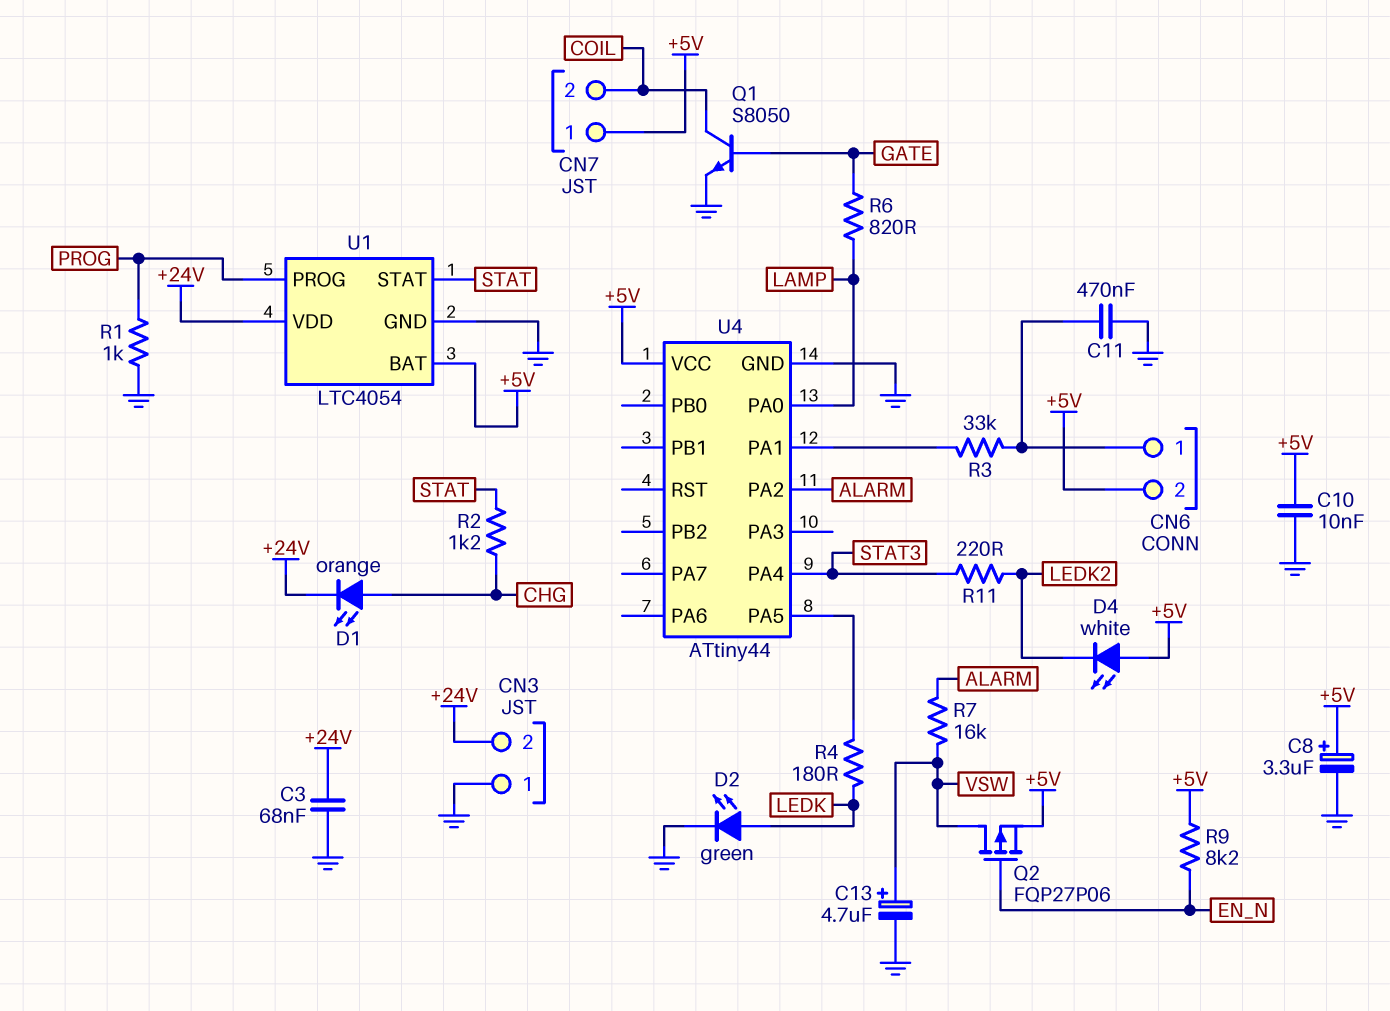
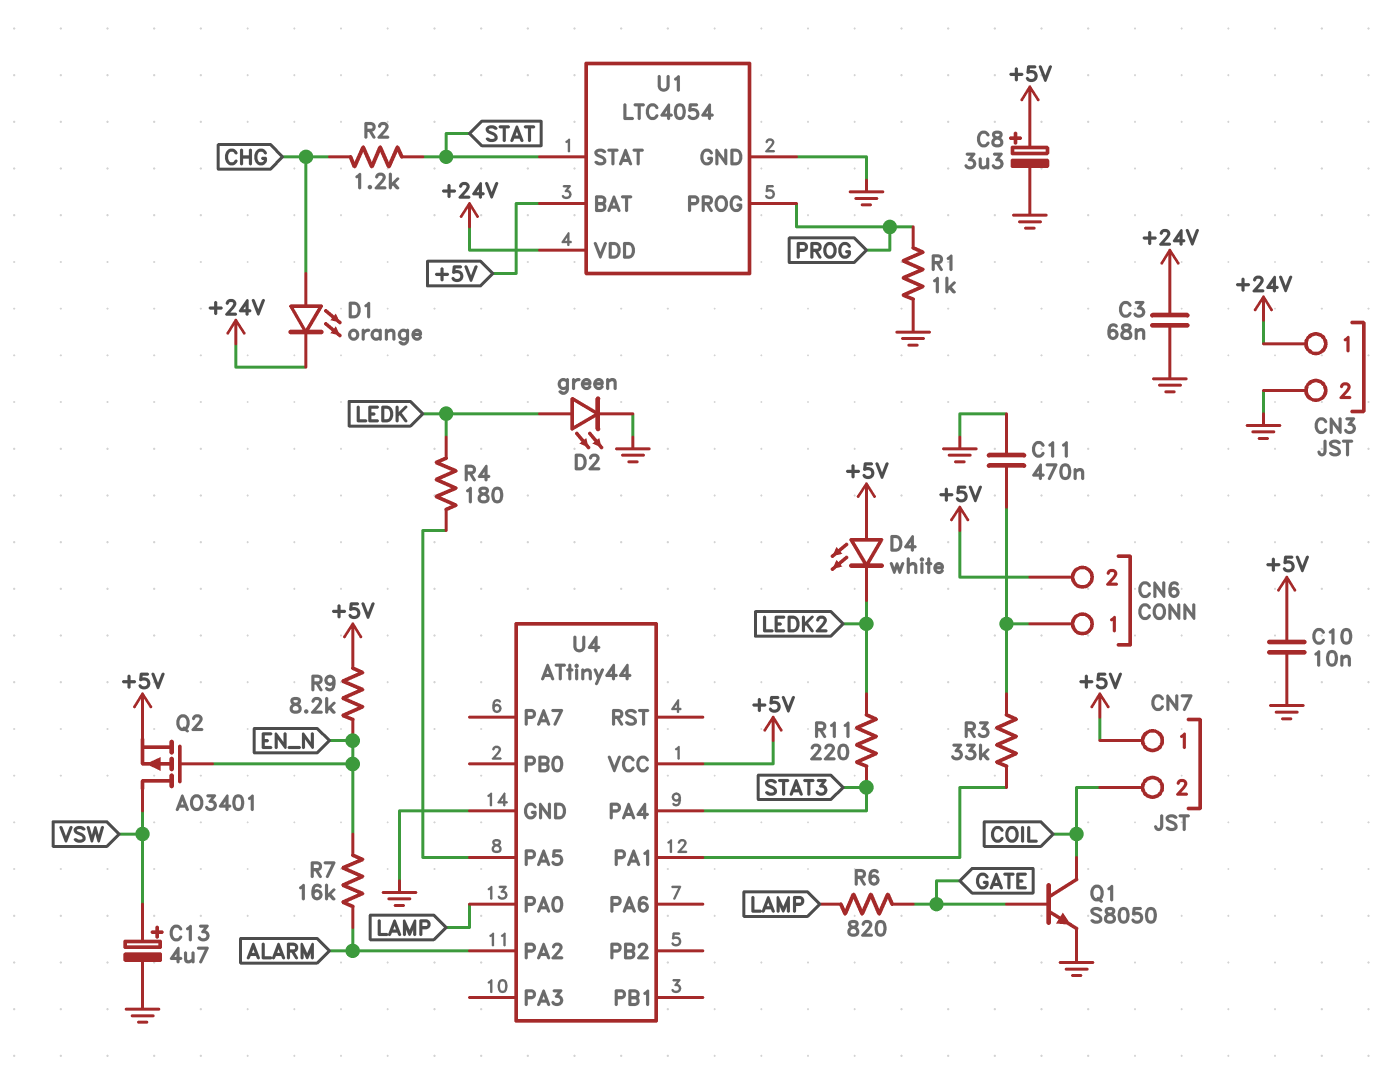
CN3 pin 1: GND -> +24V
CN3 pin 2: +24V -> GND
Q2: PMOS FQP27P06 (G EN_N, D VSW, S +5V) -> PMOS AO3401 (G EN_N, D VSW, S +5V)
R7: 16k (ALARM, VSW) -> 16k (ALARM, EN_N)

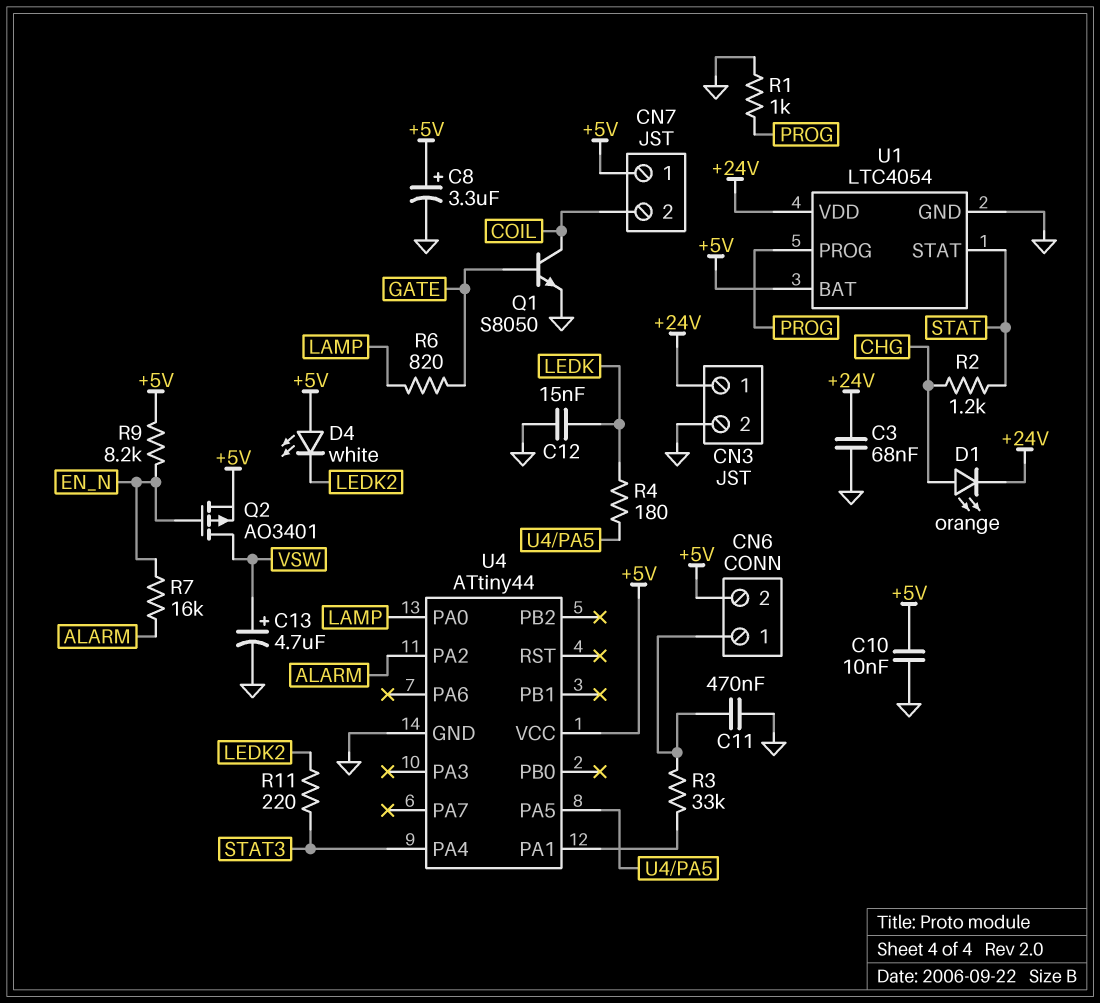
C12: none -> 15nF (GND, LEDK)
D2: LED green (A LEDK, K GND) -> none

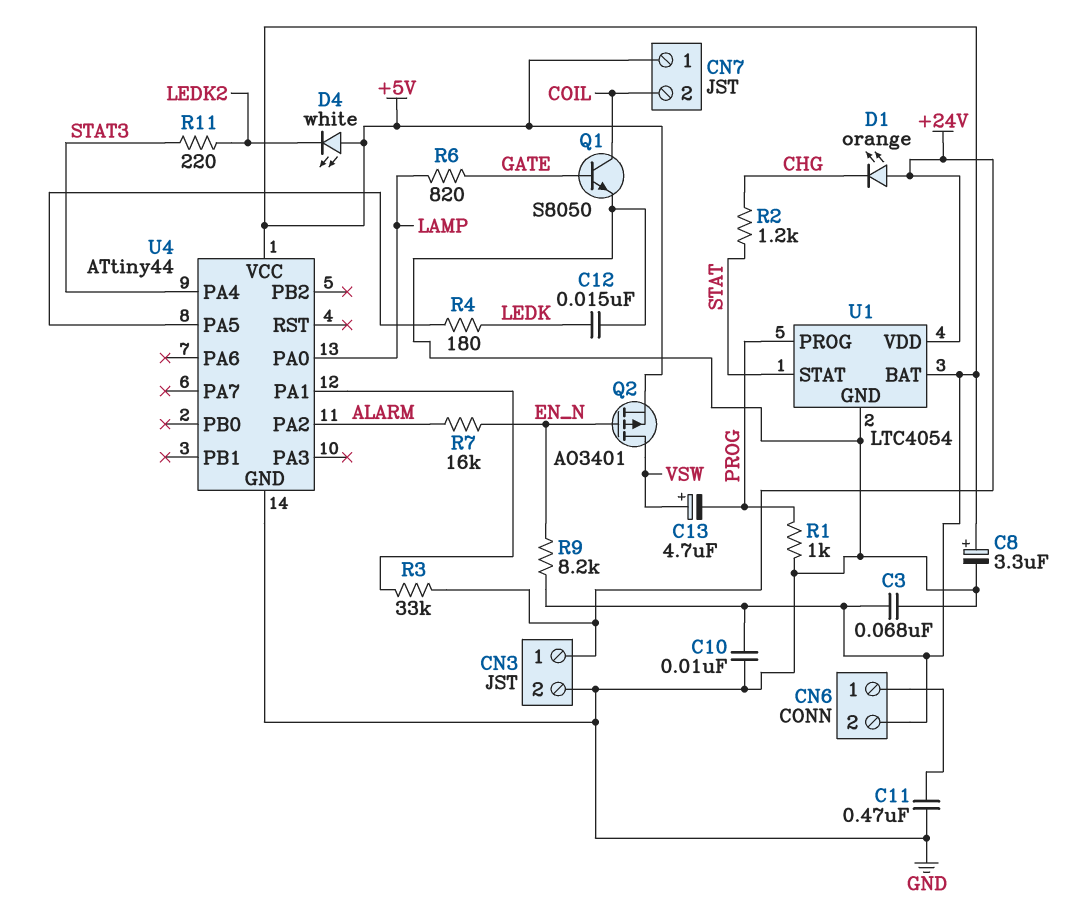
C3: 68nF (+24V, GND) -> 68nF (+5V, GND)
C13: 4.7uF (plus VSW, minus GND) -> 4.7uF (plus VSW, minus PROG)
D1: LED orange (A CHG, K +24V) -> LED orange (A +24V, K CHG)
R3: 33k (CN6/1, U4/PA1) -> 33k (+24V, U4/PA1)

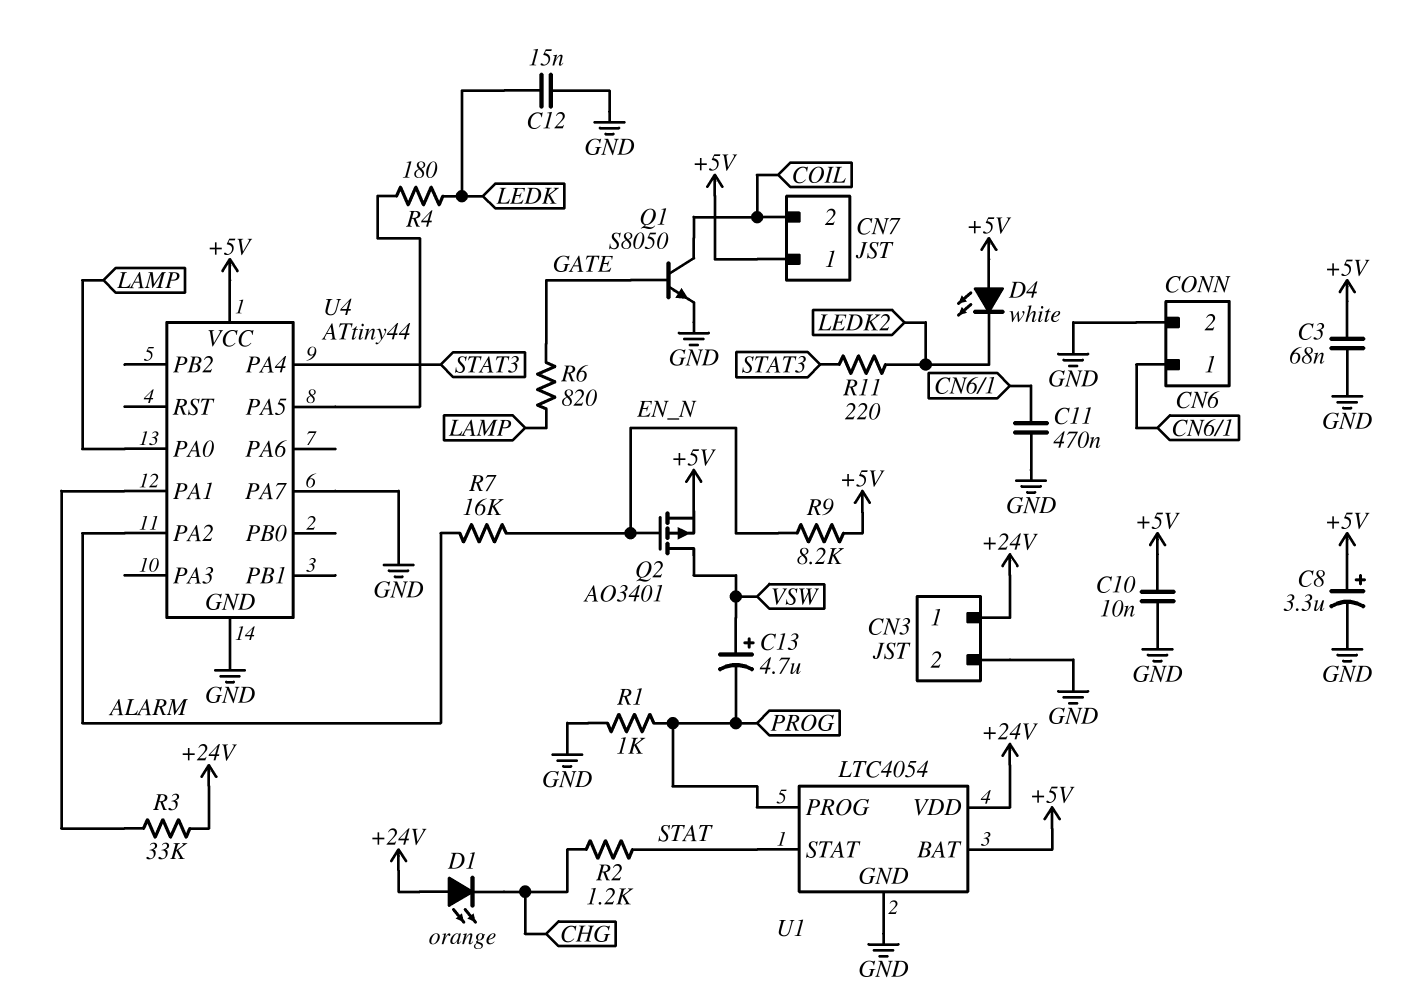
CN6 pin 2: +5V -> GND
U4 pin PA7: none -> GND

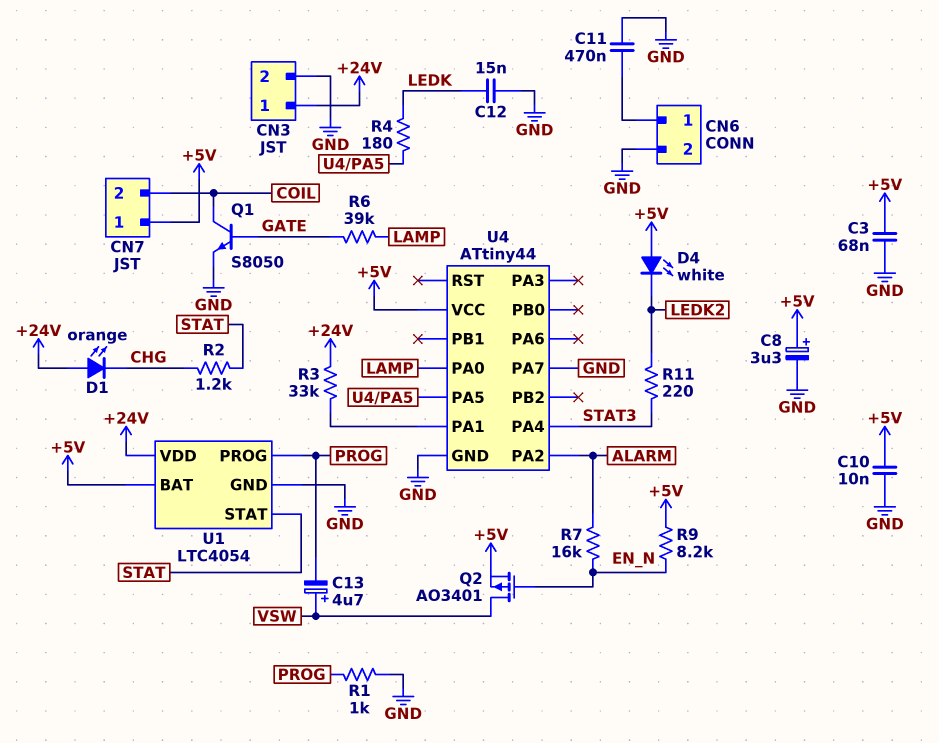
R6: 820 (GATE, LAMP) -> 39k (GATE, LAMP)

